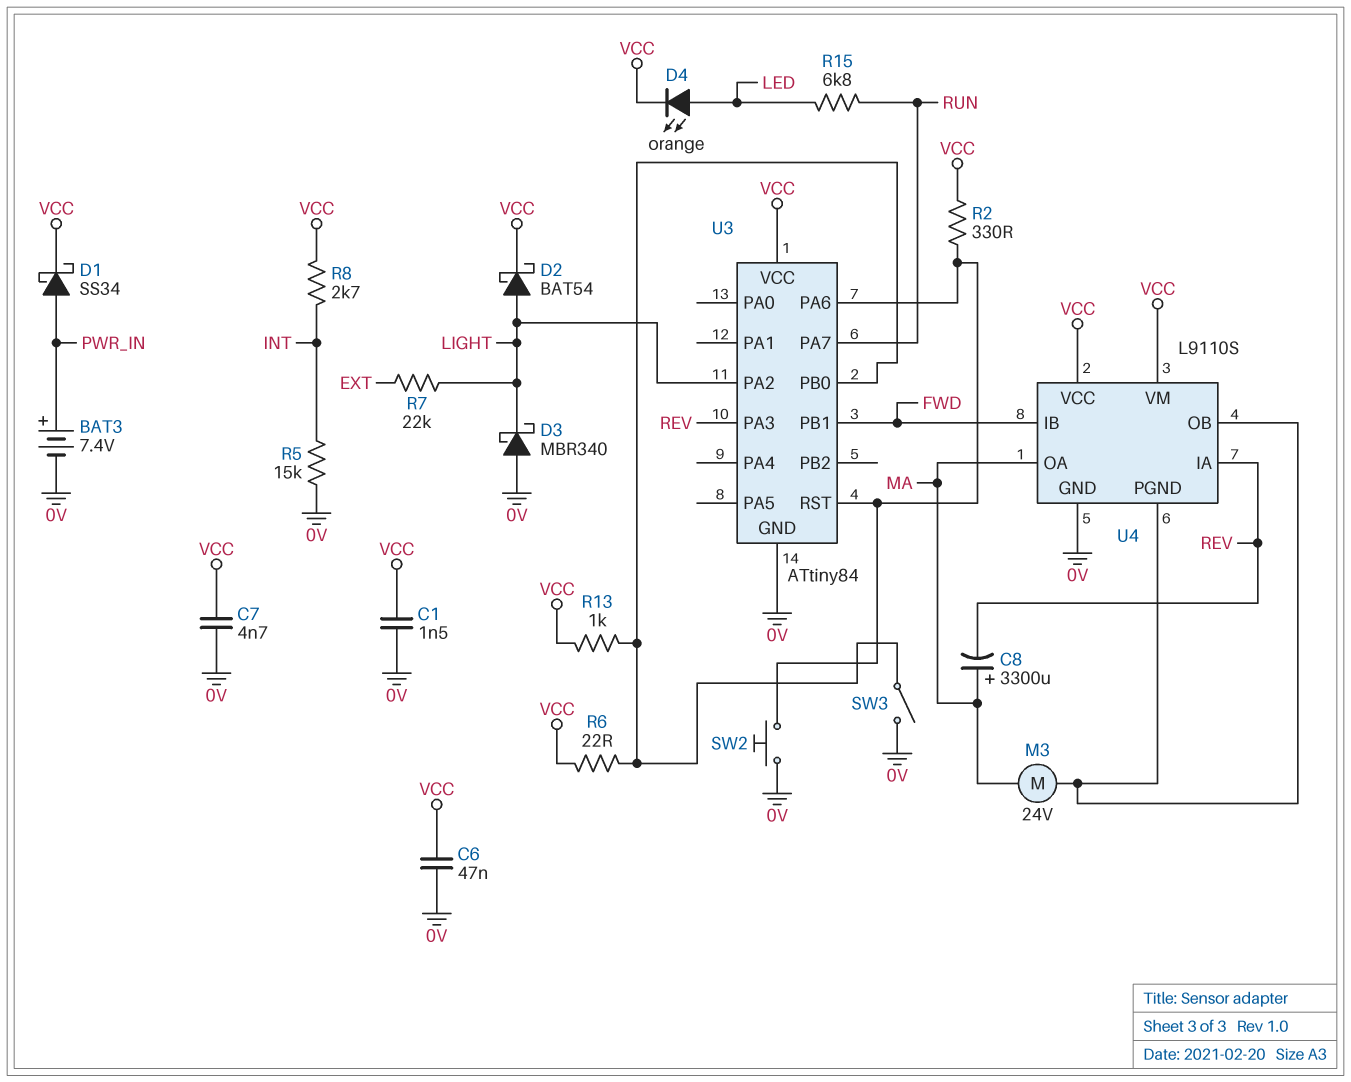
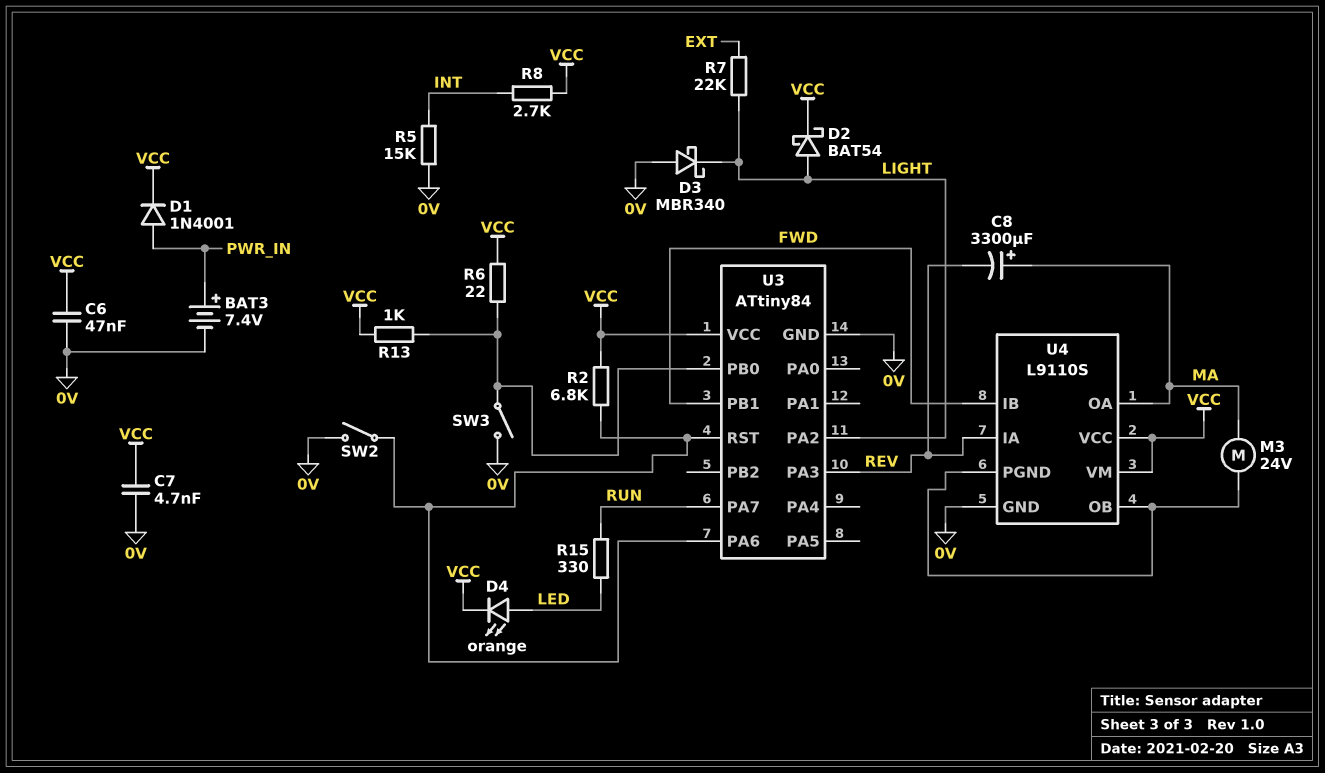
C1: 1.5nF (0V, VCC) -> none
D1: schottky SS34 (A PWR_IN, K VCC) -> diode 1N4001 (A PWR_IN, K VCC)
R2: 330 (U3/PA6, VCC) -> 6.8k (U3/PA6, VCC)
R15: 6.8k (LED, RUN) -> 330 (LED, RUN)
SW2: button (0V, U3/PA6) -> switch (0V, U3/PA6)

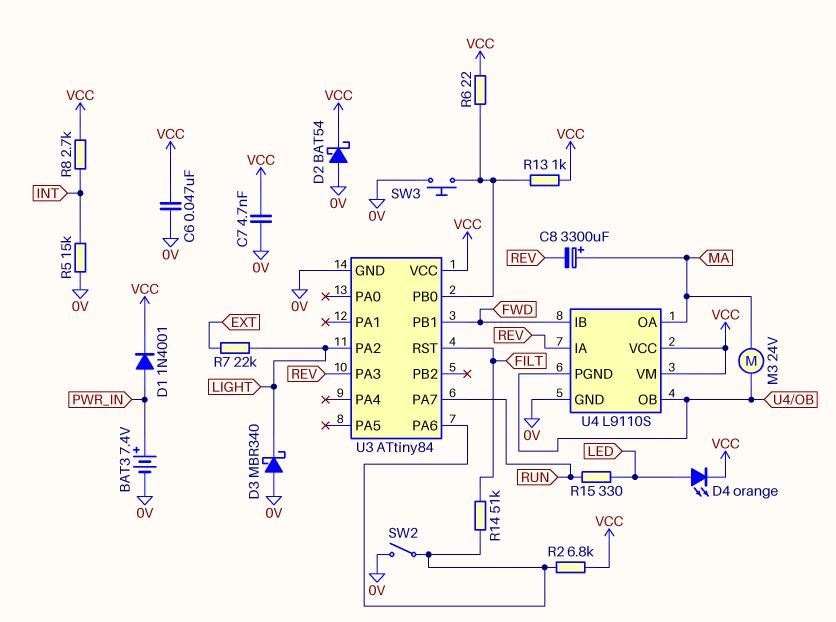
D2: schottky BAT54 (A LIGHT, K VCC) -> schottky BAT54 (A 0V, K VCC)
R14: none -> 51k (FILT, U3/PA6)
SW3: switch (0V, U3/PB0) -> button (0V, U3/PB0)
U3 pin RST: U3/PA6 -> FILT

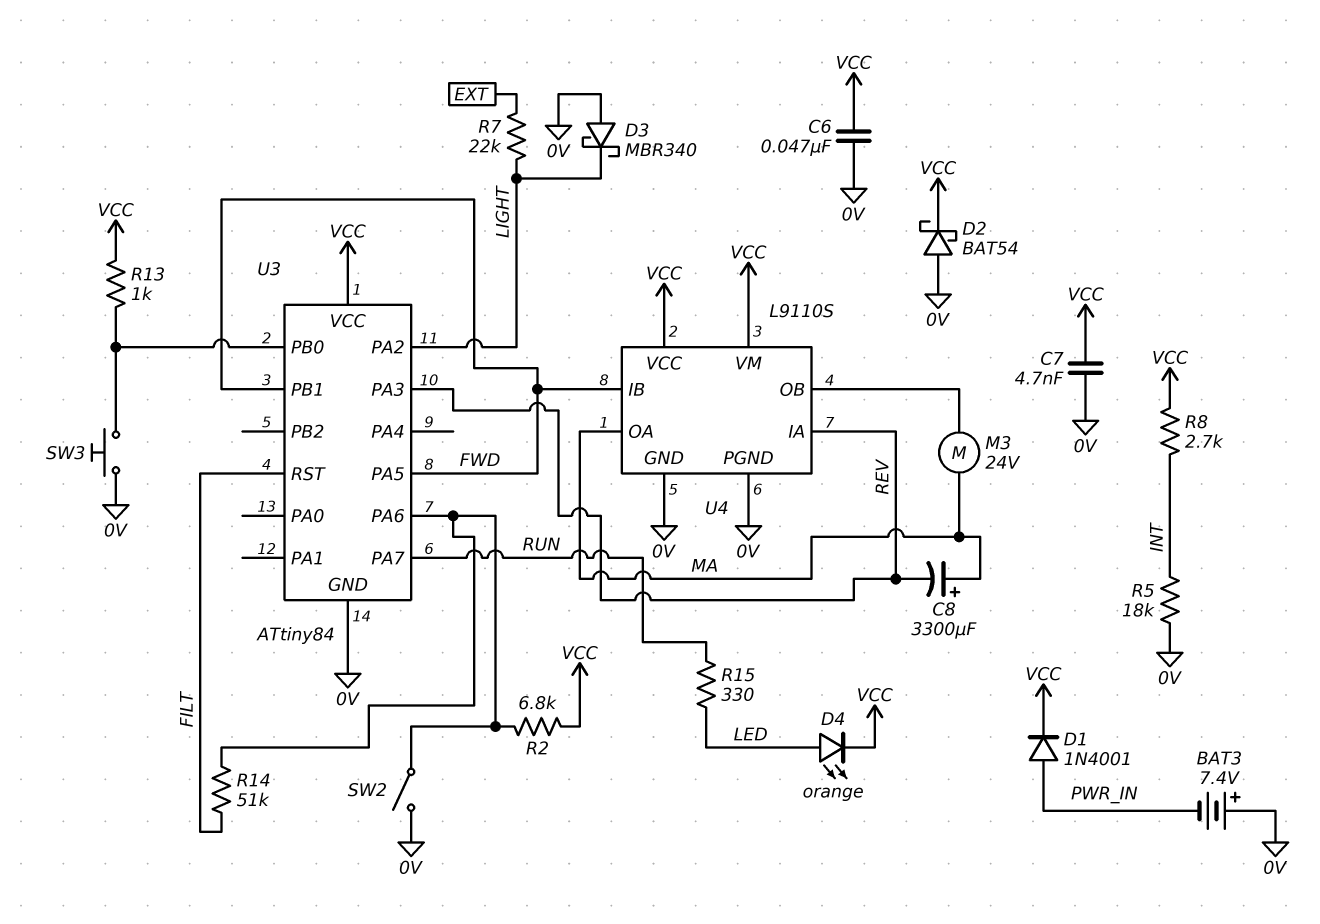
BAT3: 7.4V (plus PWR_IN, minus 0V) -> 7.4V (plus 0V, minus PWR_IN)
R5: 15k (0V, INT) -> 18k (0V, INT)
R6: 22 (U3/PB0, VCC) -> none
U3 pin PA5: none -> FWD
U4 pin PGND: U4/OB -> 0V

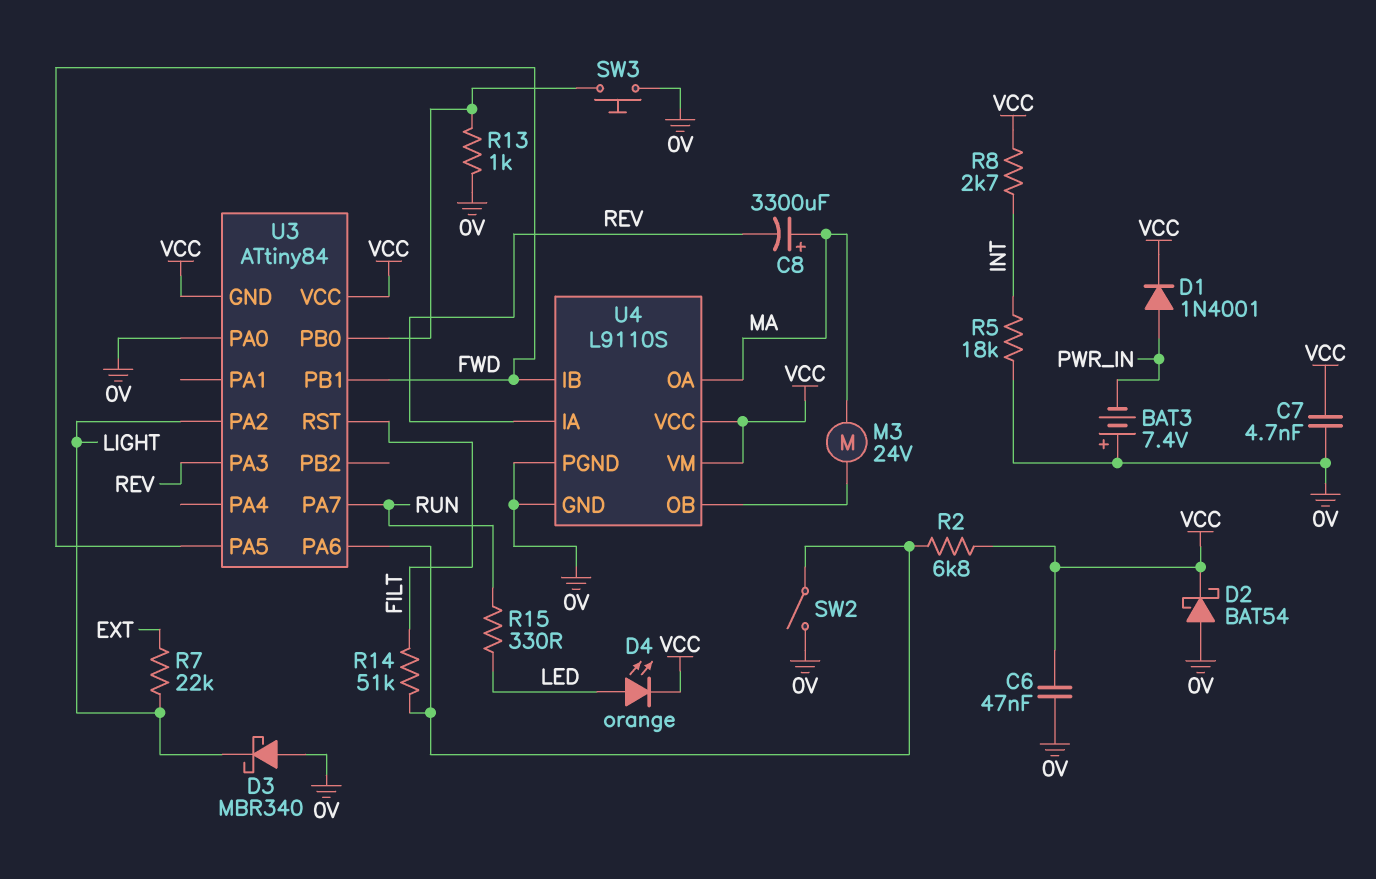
R13: 1k (U3/PB0, VCC) -> 1k (0V, U3/PB0)
U3 pin GND: 0V -> VCC
U3 pin PA0: none -> 0V

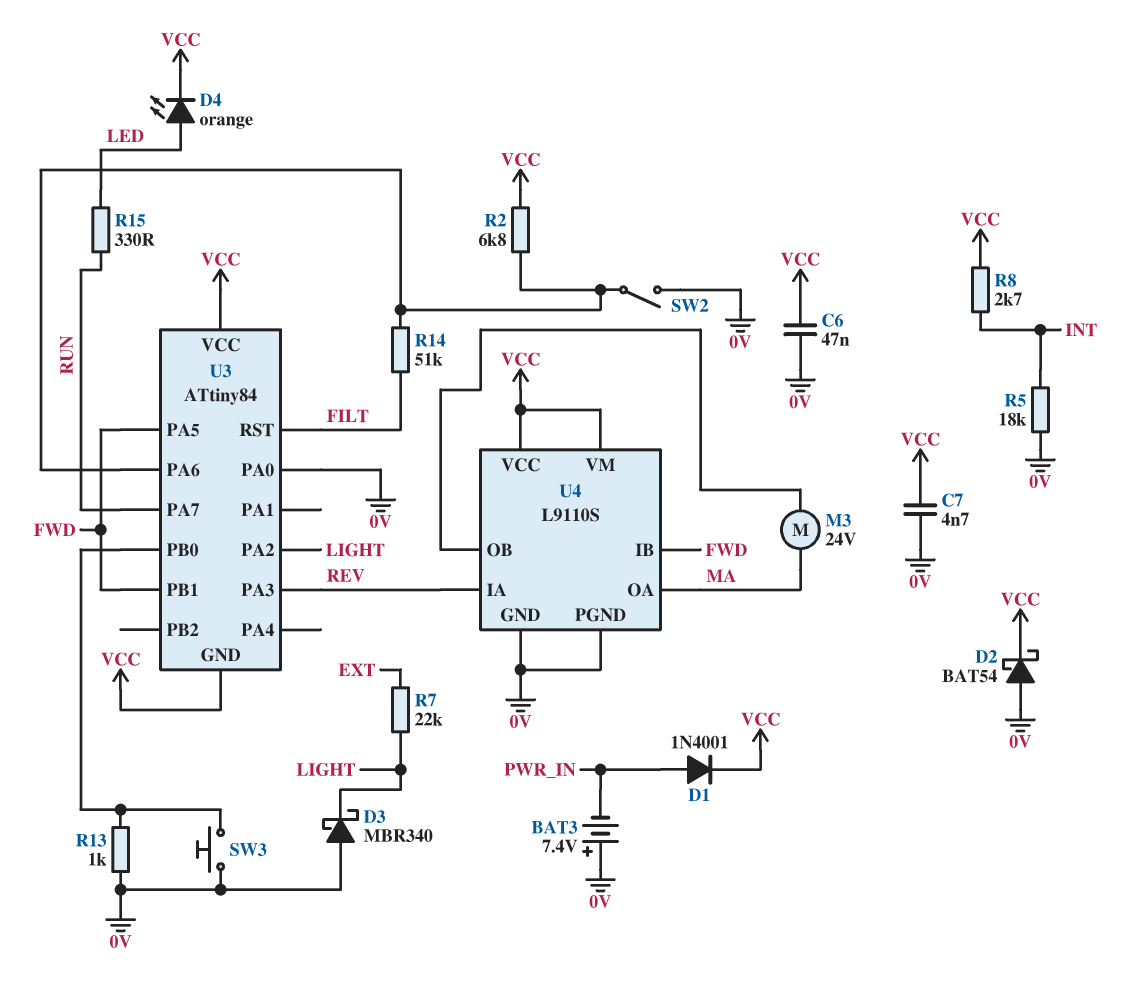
C8: 3300uF (plus MA, minus REV) -> none

